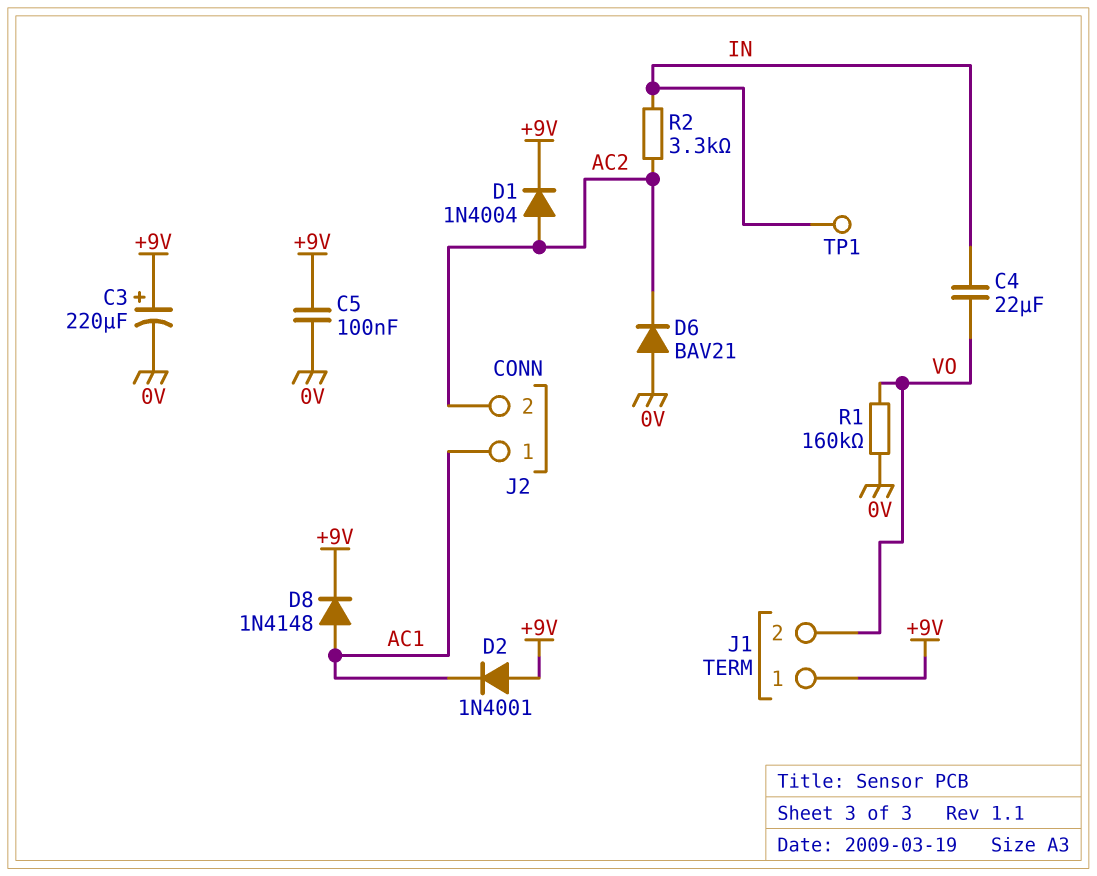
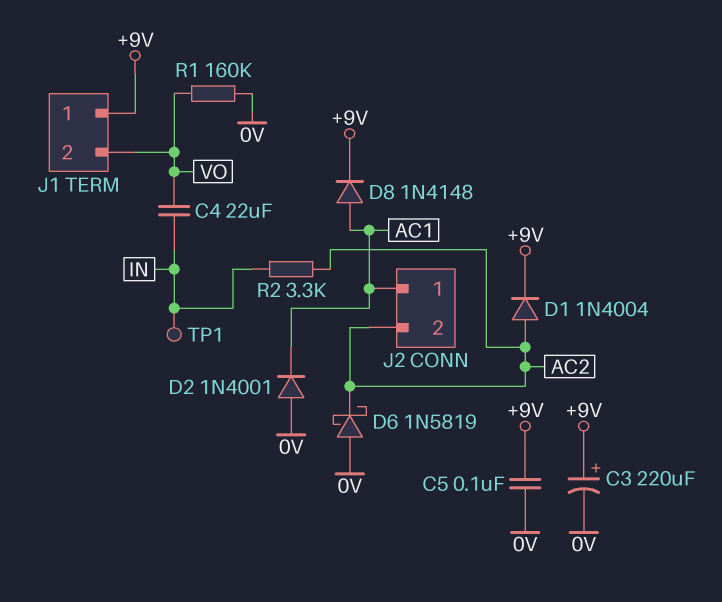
D2: diode 1N4001 (A +9V, K AC1) -> diode 1N4001 (A 0V, K AC1)
D6: diode BAV21 (A 0V, K AC2) -> schottky 1N5819 (A 0V, K AC2)

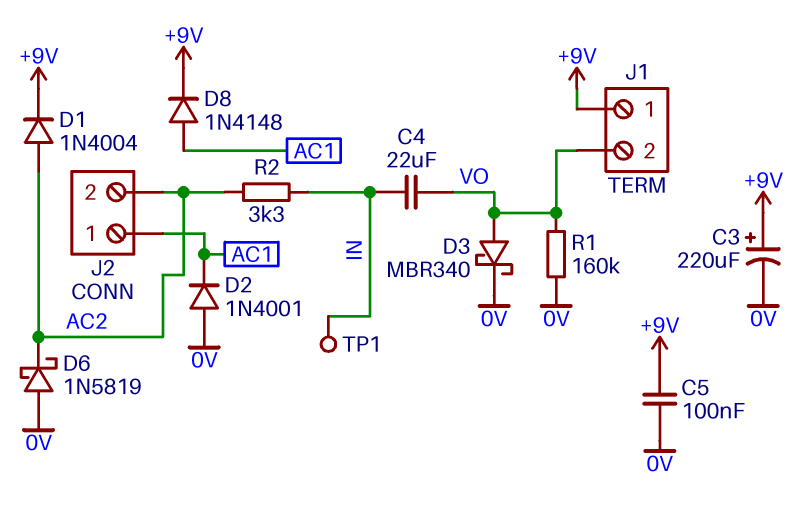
D3: none -> schottky MBR340 (A VO, K 0V)

